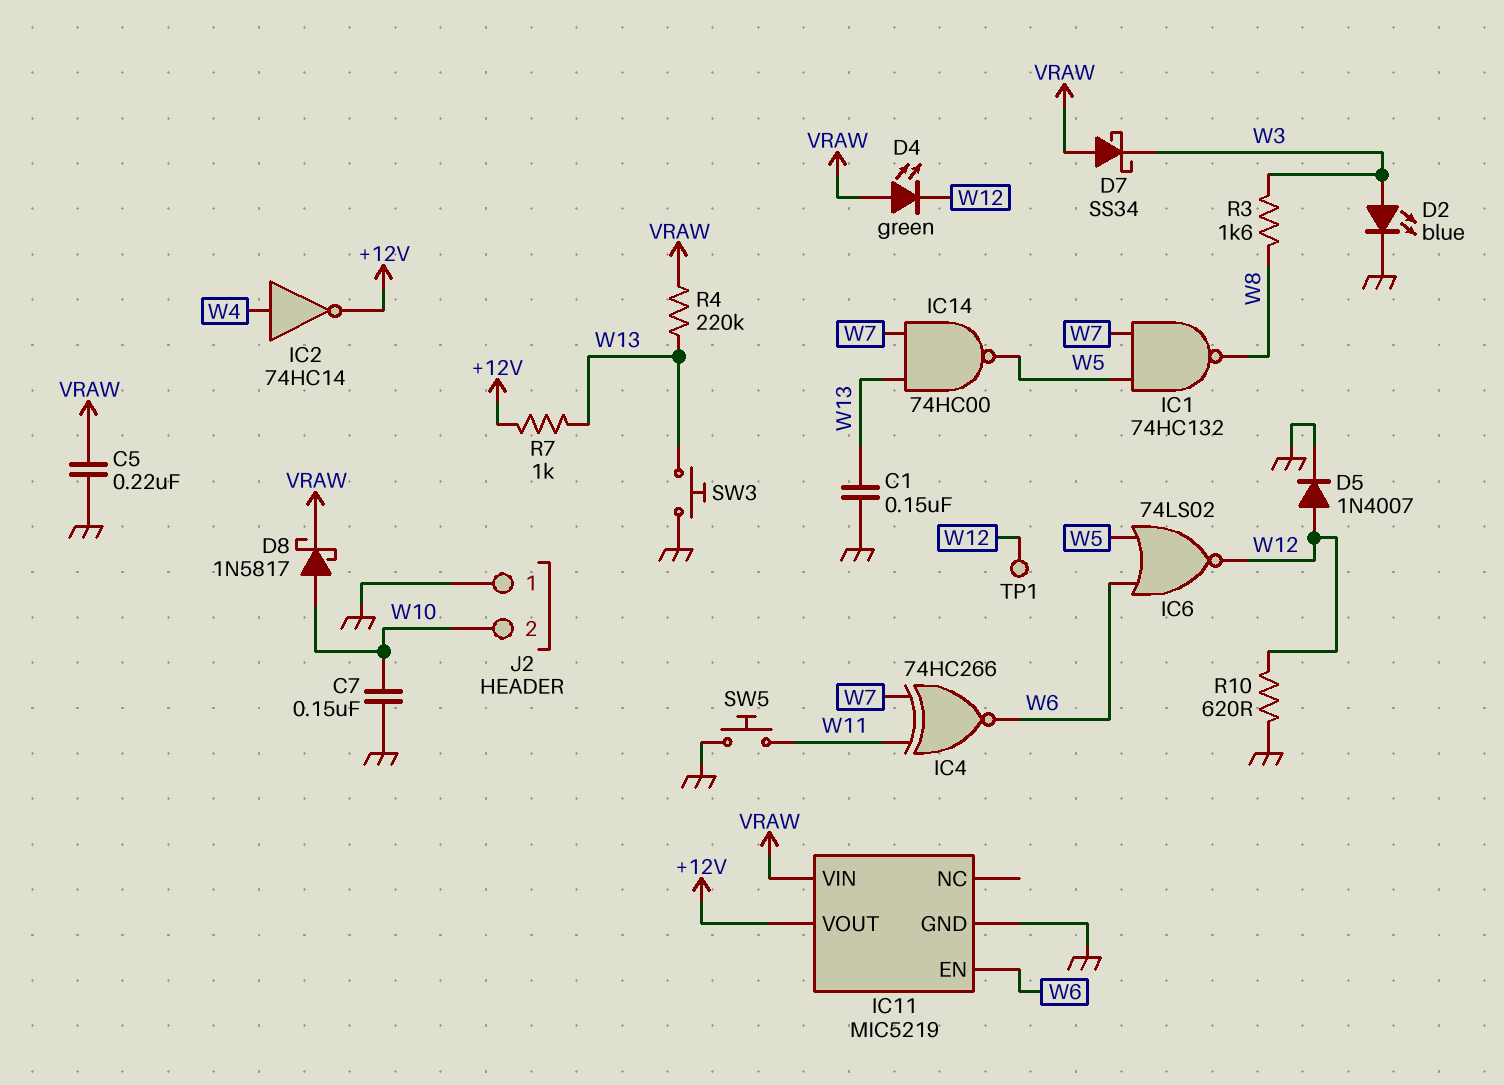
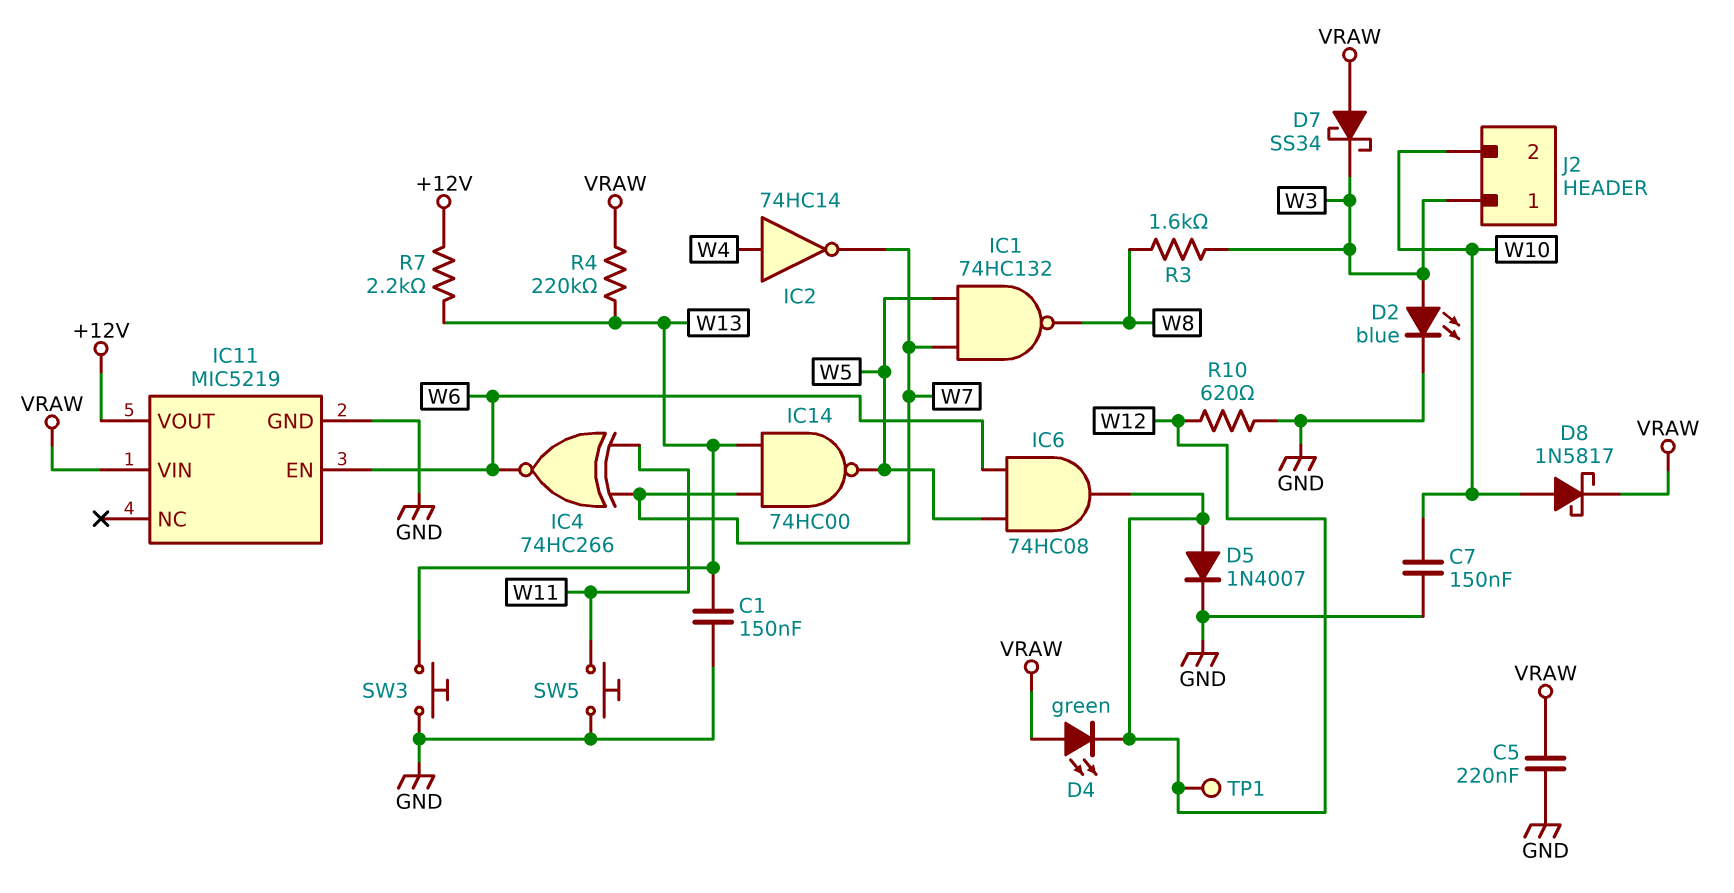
IC2: NOT 74HC14 (in W4, out +12V) -> NOT 74HC14 (in W4, out W7)
IC6: NOR 74LS02 (in W5, in W6, out W12) -> AND 74HC08 (in W5, in W6, out W12)
J2 pin 1: GND -> W3
R7: 1k (+12V, W13) -> 2.2k (+12V, W13)

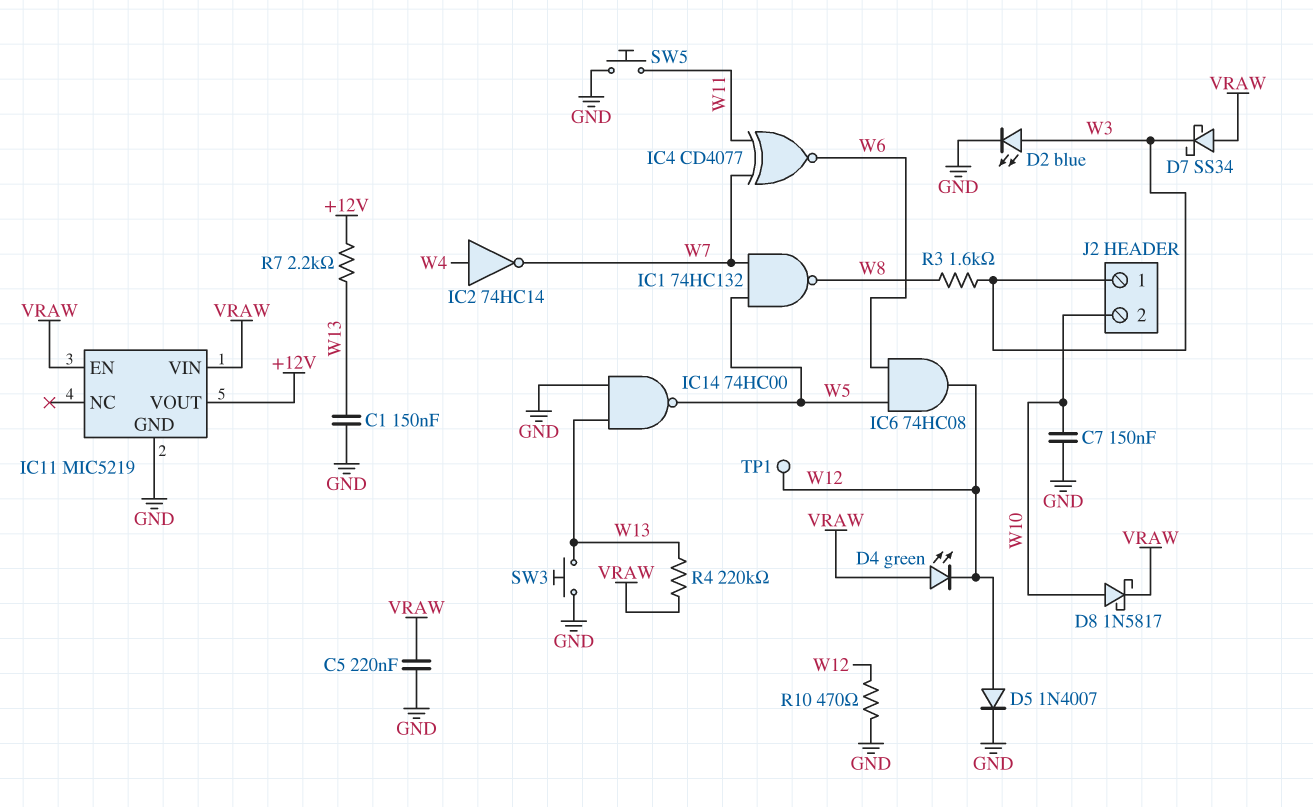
IC4: XNOR 74HC266 (in W7, in W11, out W6) -> XNOR CD4077 (in W7, in W11, out W6)
IC11 pin EN: W6 -> VRAW
IC14: NAND 74HC00 (in W7, in W13, out W5) -> NAND 74HC00 (in GND, in W13, out W5)
R10: 620 (GND, W12) -> 470 (GND, W12)

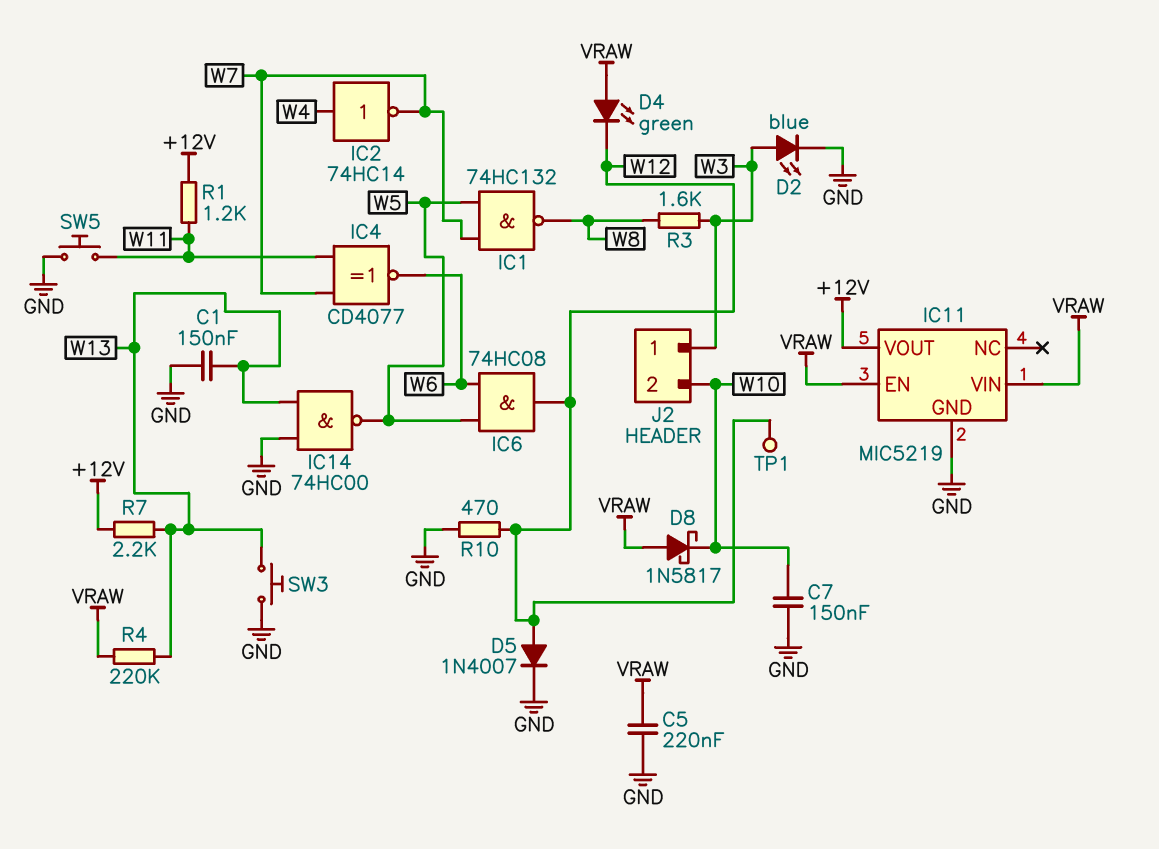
D7: schottky SS34 (A VRAW, K W3) -> none
D8: schottky 1N5817 (A W10, K VRAW) -> schottky 1N5817 (A VRAW, K W10)
R1: none -> 1.2k (+12V, W11)

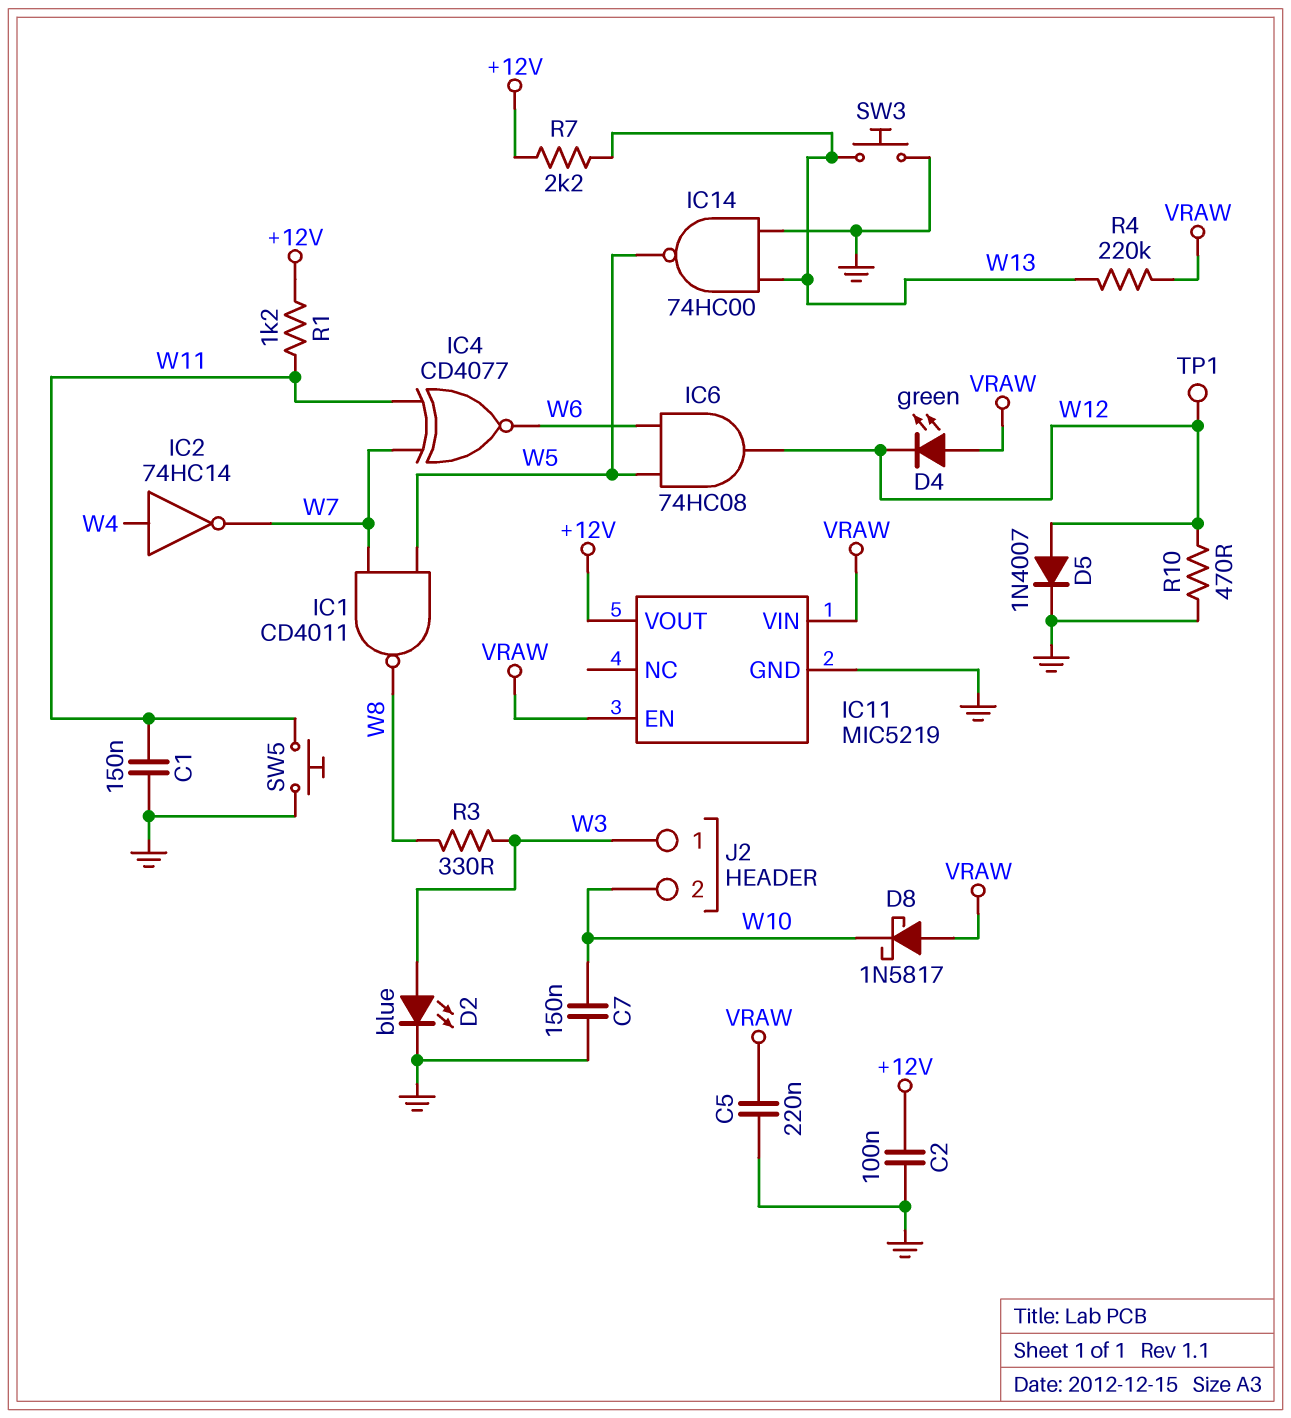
C1: 150nF (GND, W13) -> 150nF (GND, W11)
C2: none -> 100nF (+12V, GND)
IC1: NAND 74HC132 (in W5, in W7, out W8) -> NAND CD4011 (in W5, in W7, out W8)
R3: 1.6k (W3, W8) -> 330 (W3, W8)

